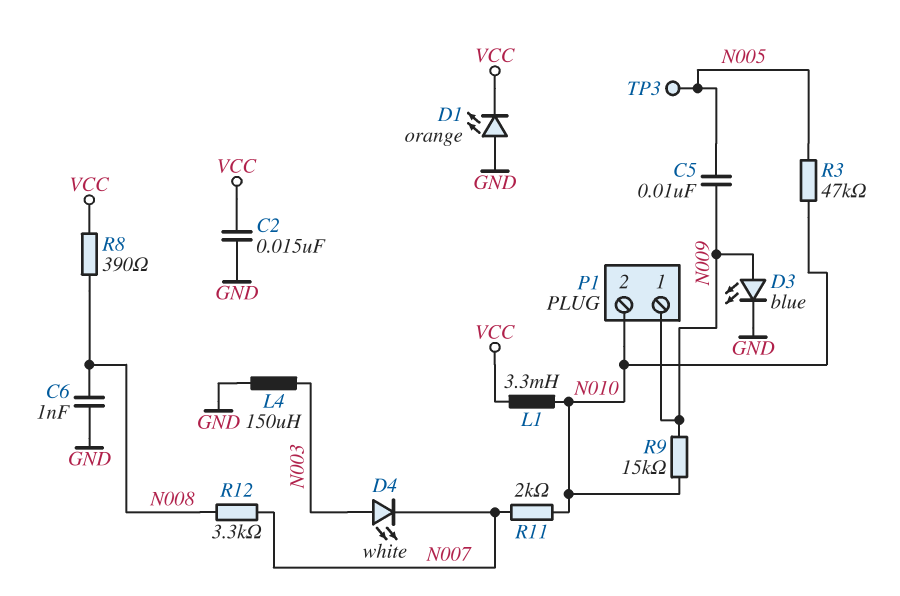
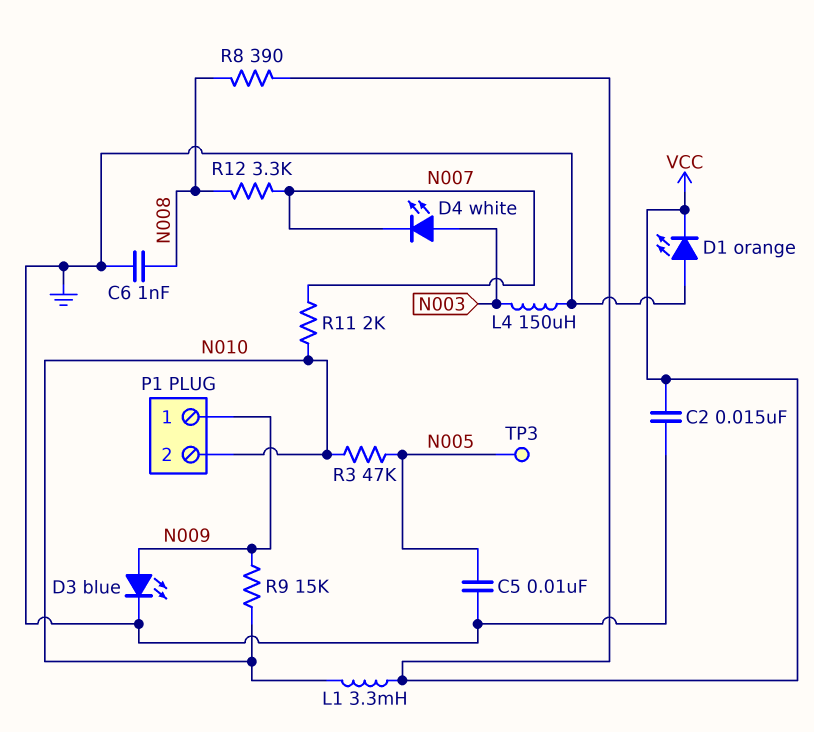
C5: 10nF (N005, N009) -> 10nF (GND, N005)

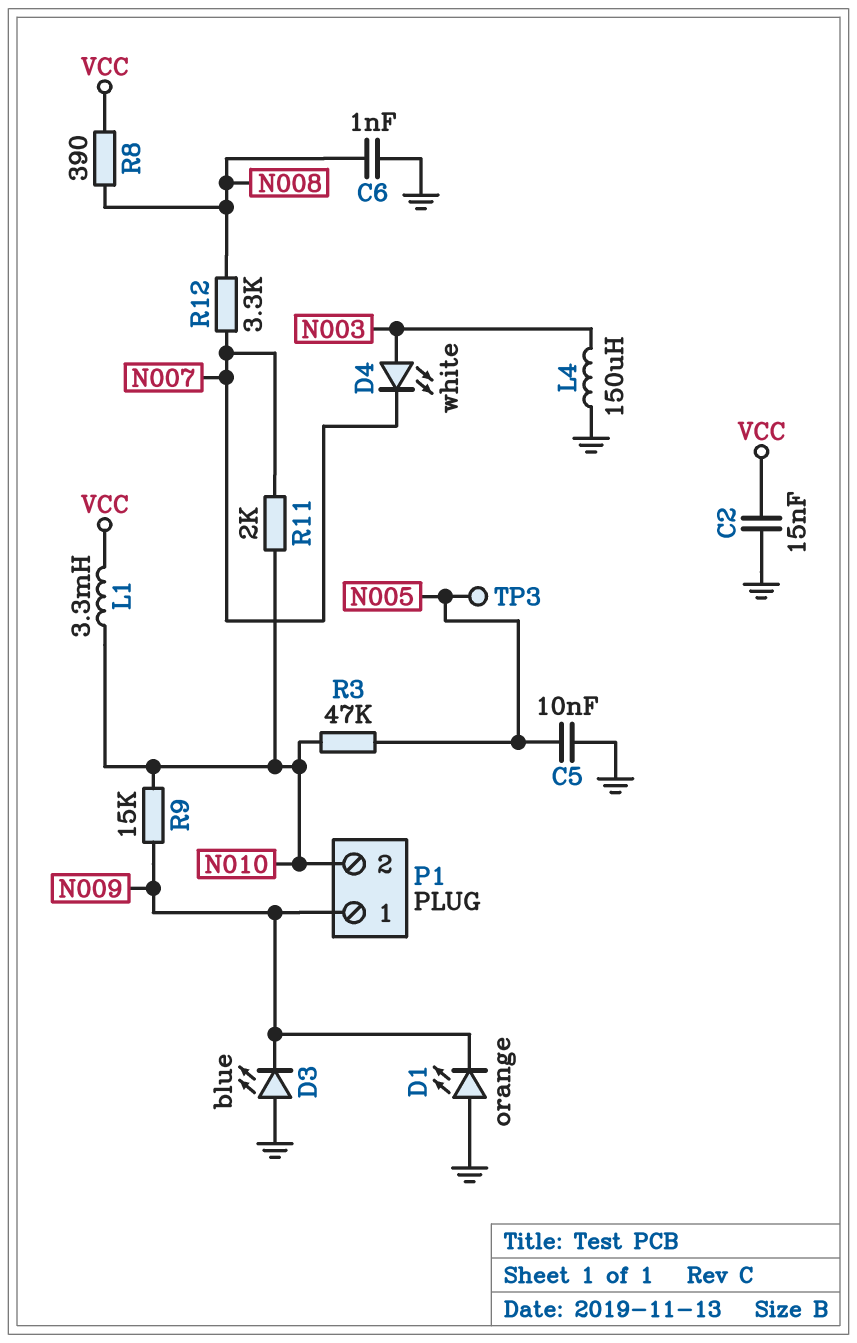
D1: LED orange (A GND, K VCC) -> LED orange (A GND, K N009)
D3: LED blue (A N009, K GND) -> LED blue (A GND, K N009)

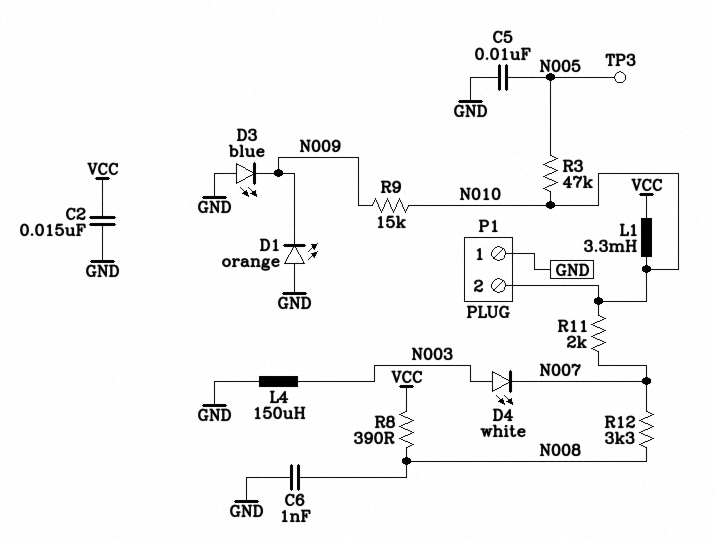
P1 pin 1: N009 -> GND

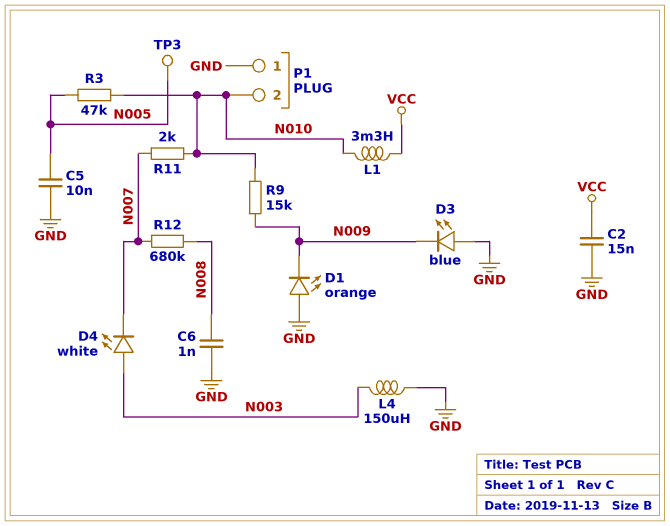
R8: 390 (N008, VCC) -> none
R12: 3.3k (N007, N008) -> 680k (N007, N008)

